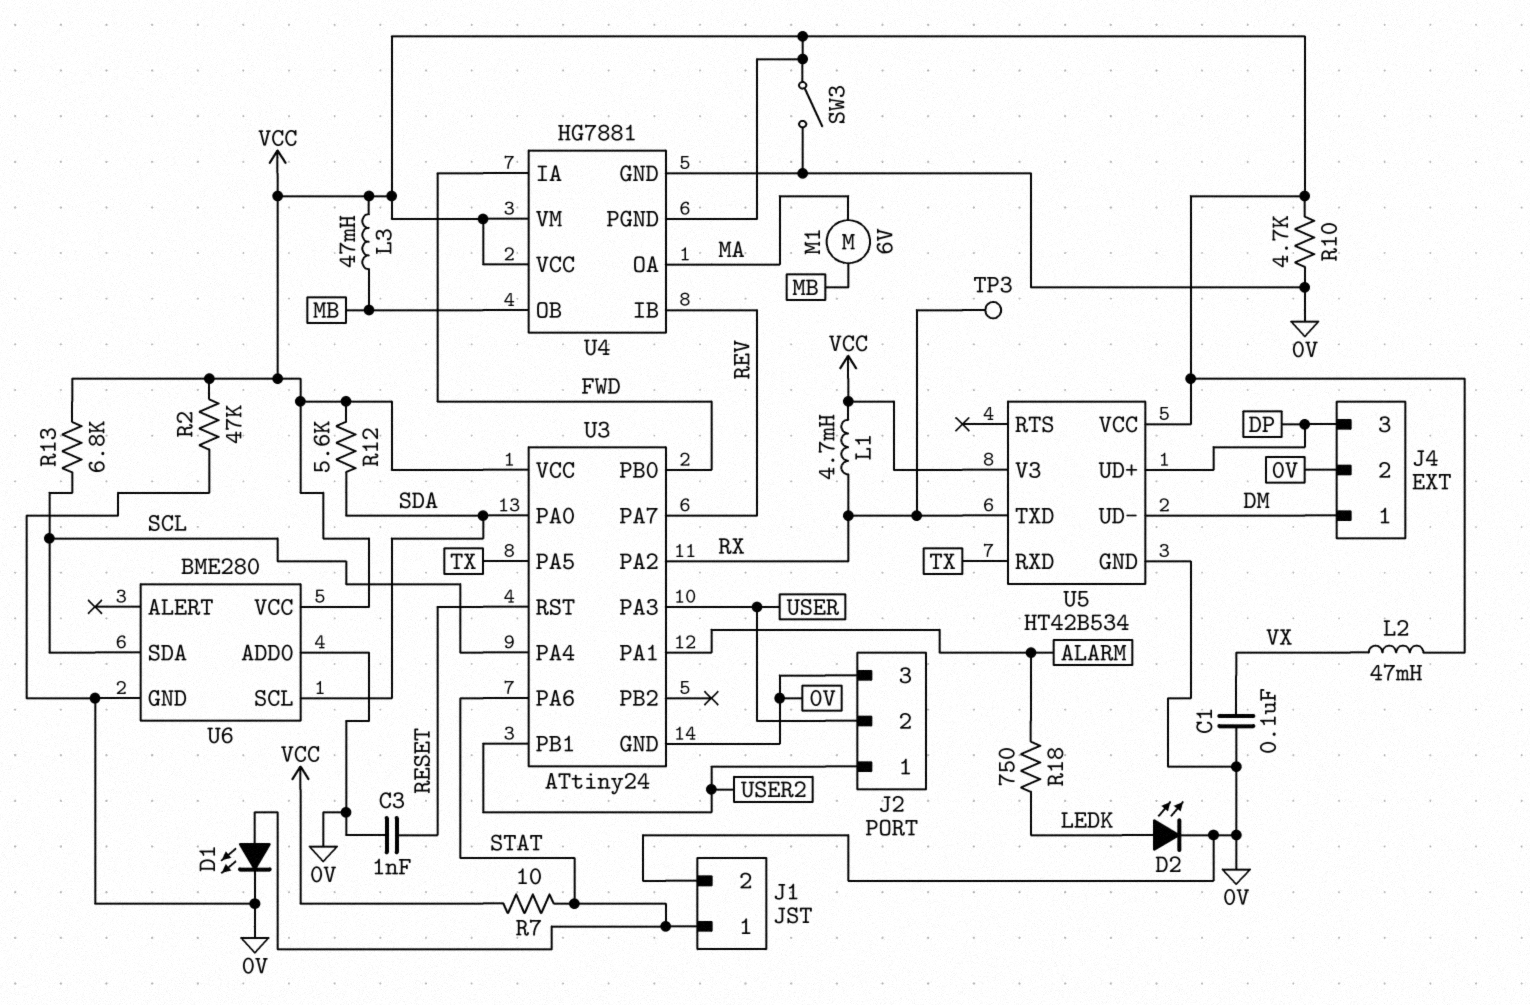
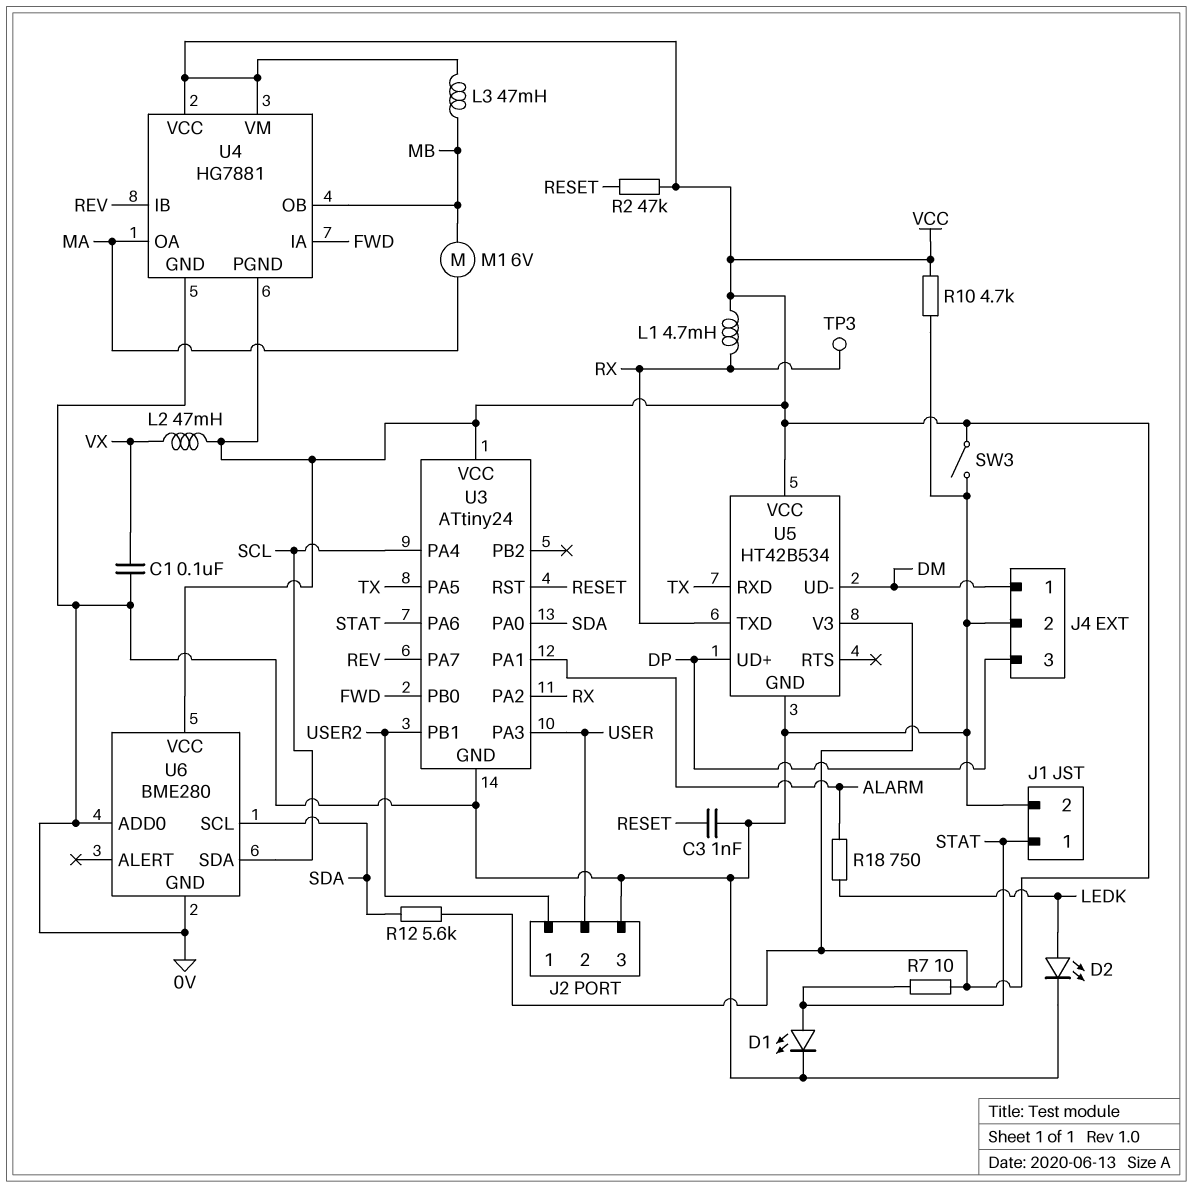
R2: 47k (0V, VCC) -> 47k (RESET, VCC)
R13: 6.8k (SCL, VCC) -> none

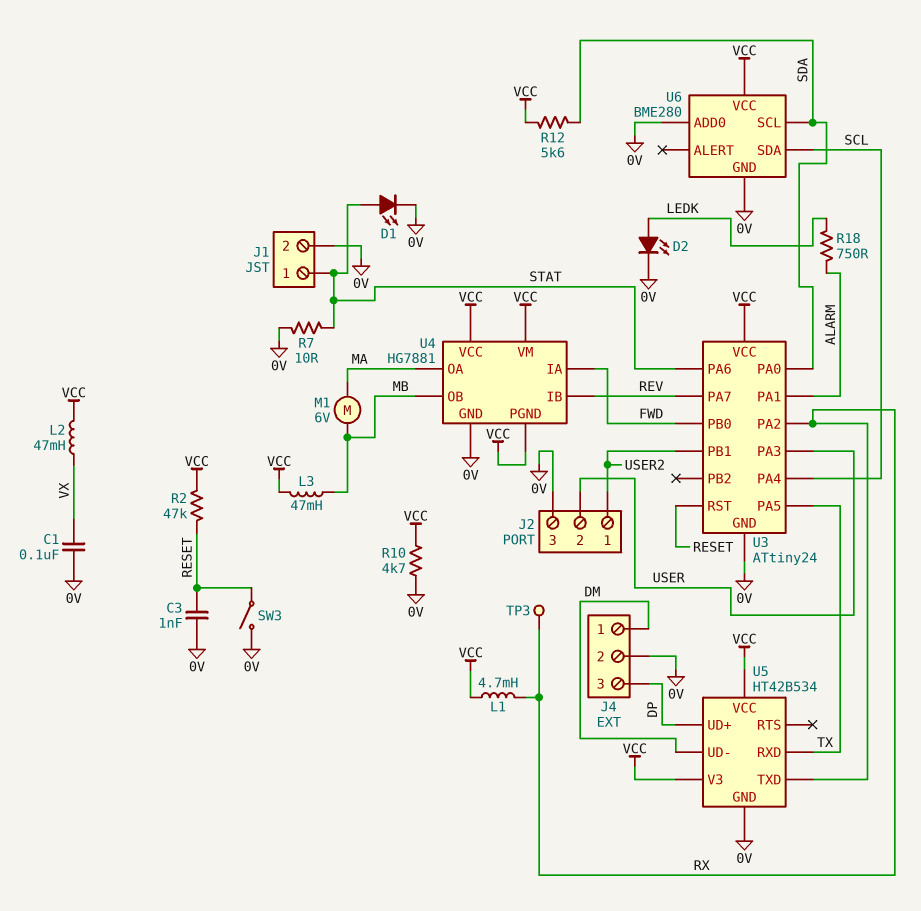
R7: 10 (STAT, VCC) -> 10 (0V, STAT)
SW3: switch (0V, VCC) -> switch (0V, RESET)

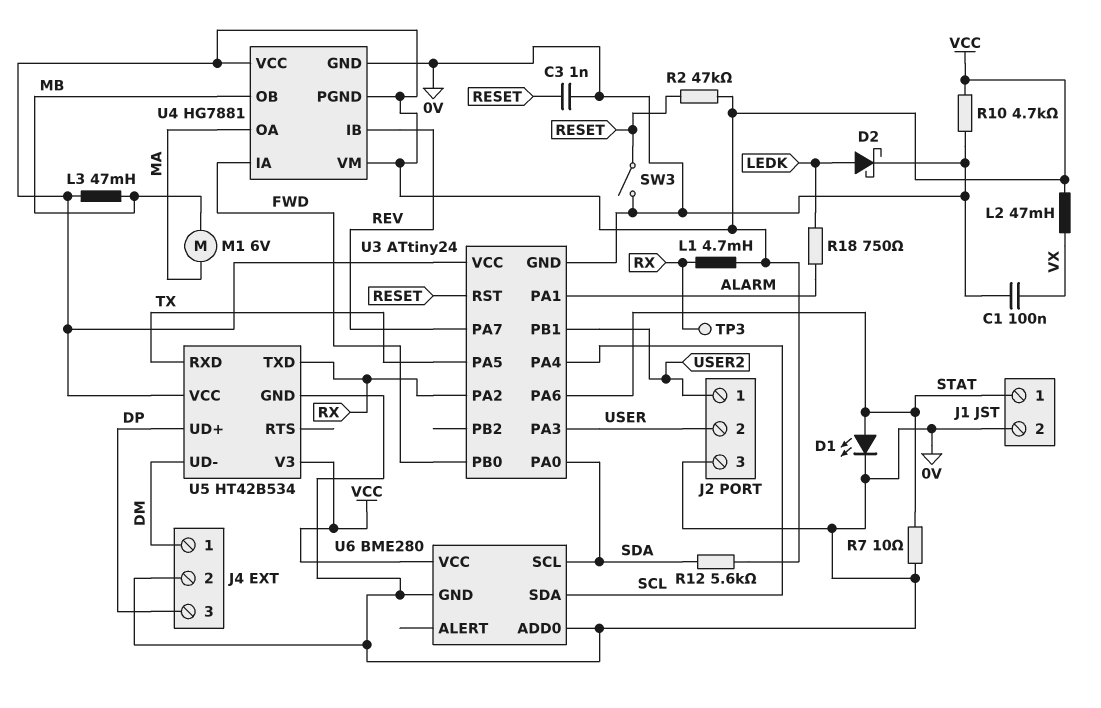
D2: LED (A LEDK, K 0V) -> schottky (A LEDK, K 0V)

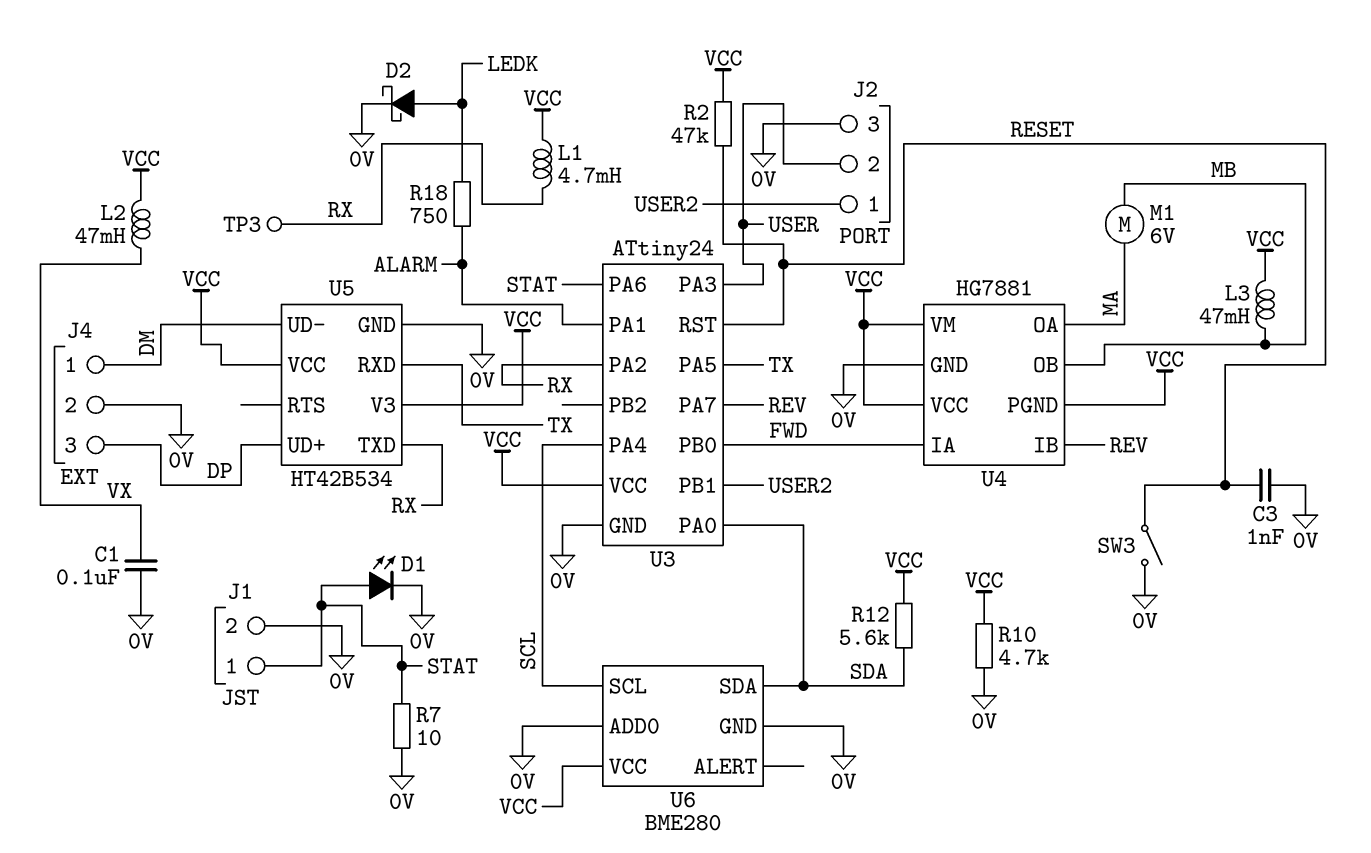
U6 pin SCL: SDA -> SCL
U6 pin SDA: SCL -> SDA

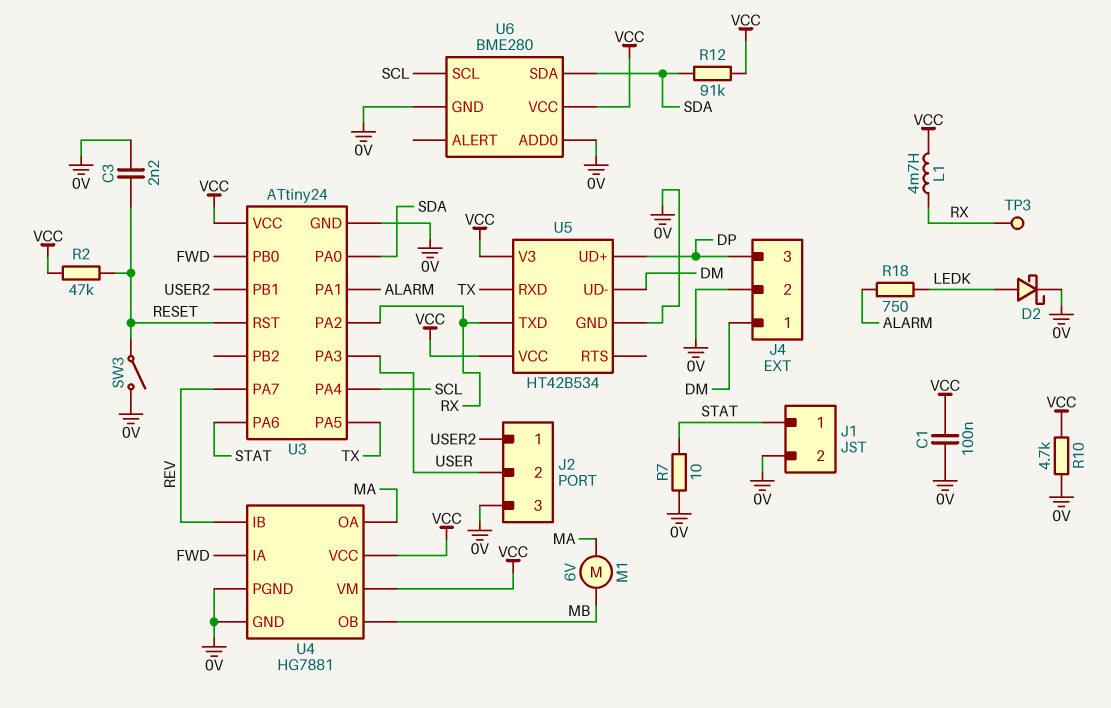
C1: 100nF (0V, VX) -> 100nF (0V, VCC)
C3: 1nF (0V, RESET) -> 2.2nF (0V, RESET)
D1: LED (A STAT, K 0V) -> none
L2: 47mH (VCC, VX) -> none
L3: 47mH (MB, VCC) -> none
R12: 5.6k (SDA, VCC) -> 91k (SDA, VCC)
U4 pin PGND: VCC -> 0V

